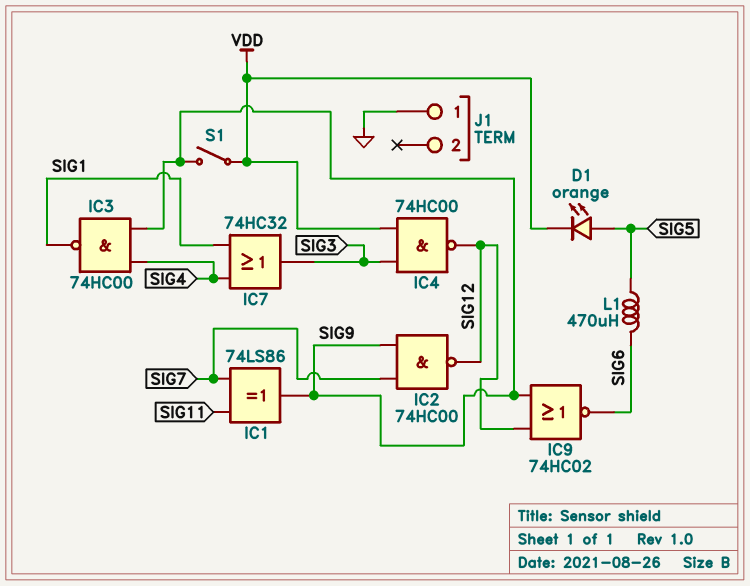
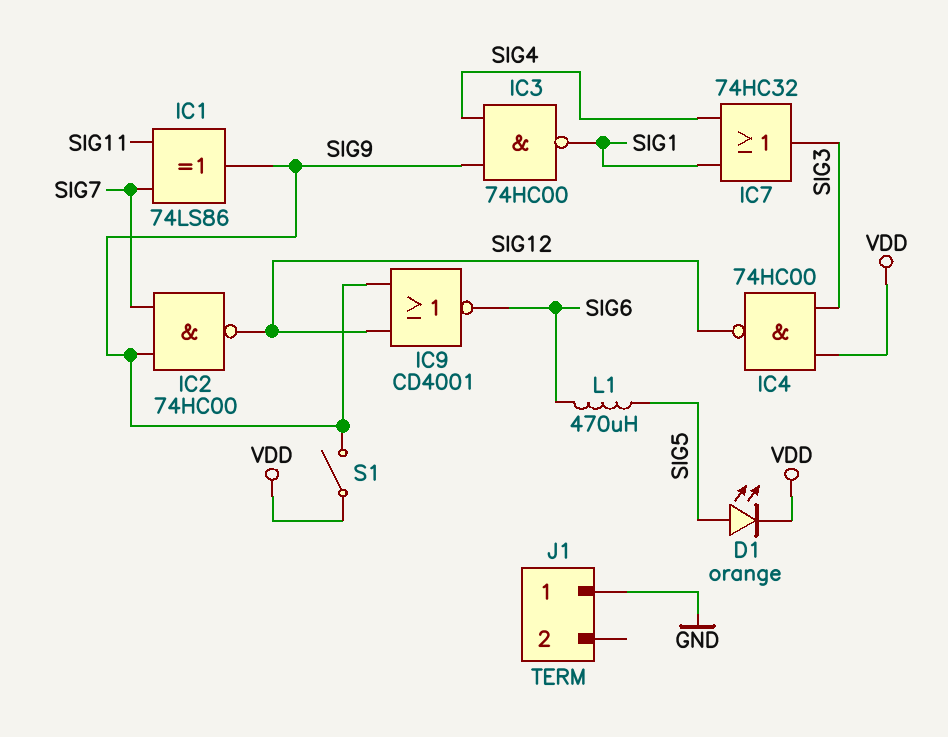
IC9: NOR 74HC02 (in SIG9, in SIG12, out SIG6) -> NOR CD4001 (in SIG9, in SIG12, out SIG6)

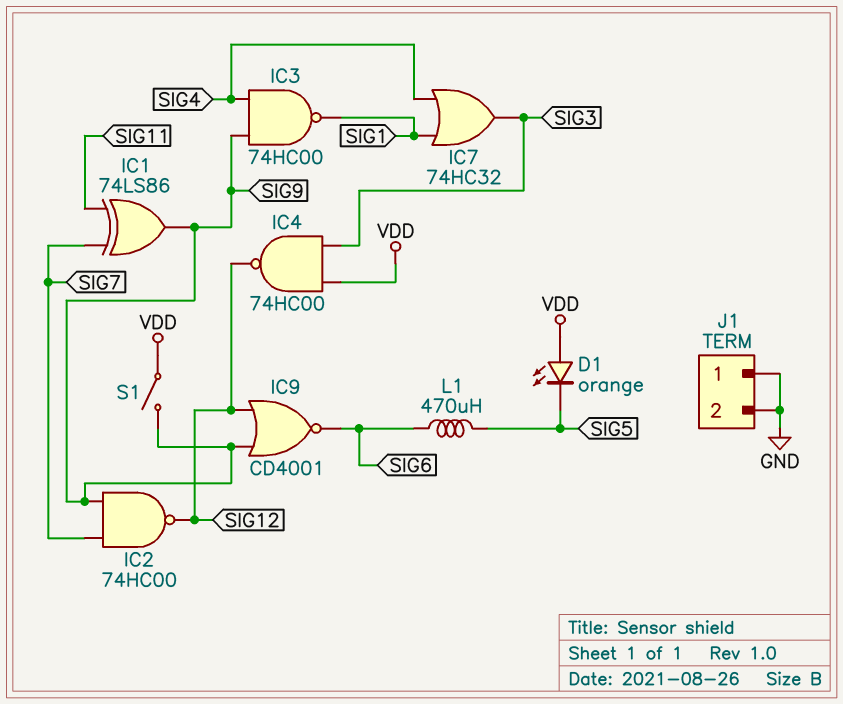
D1: LED orange (A SIG5, K VDD) -> LED orange (A VDD, K SIG5)
J1 pin 2: none -> GND

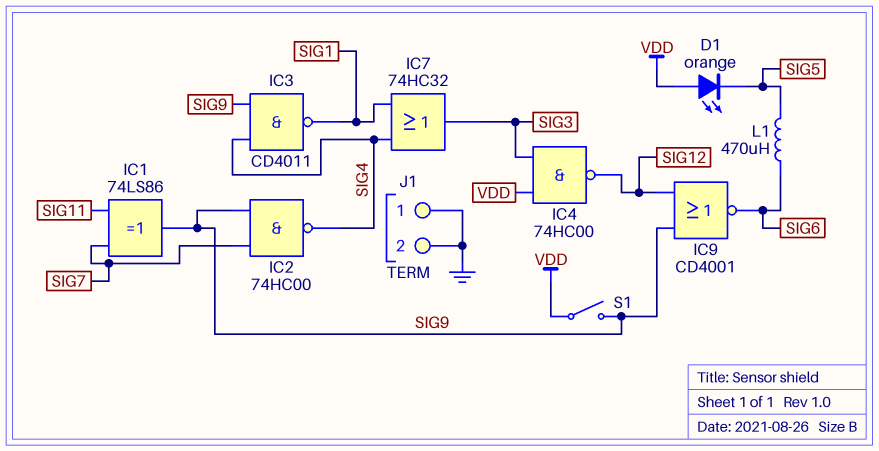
IC2: NAND 74HC00 (in SIG7, in SIG9, out SIG12) -> NAND 74HC00 (in SIG7, in SIG9, out SIG4)
IC3: NAND 74HC00 (in SIG4, in SIG9, out SIG1) -> NAND CD4011 (in SIG4, in SIG9, out SIG1)

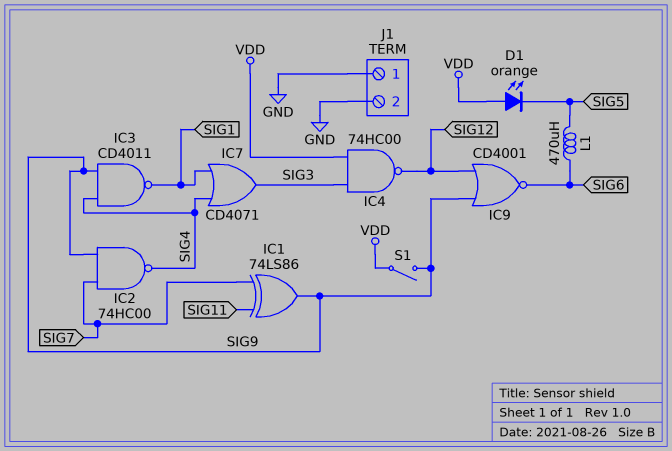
IC7: OR 74HC32 (in SIG1, in SIG4, out SIG3) -> OR CD4071 (in SIG1, in SIG4, out SIG3)

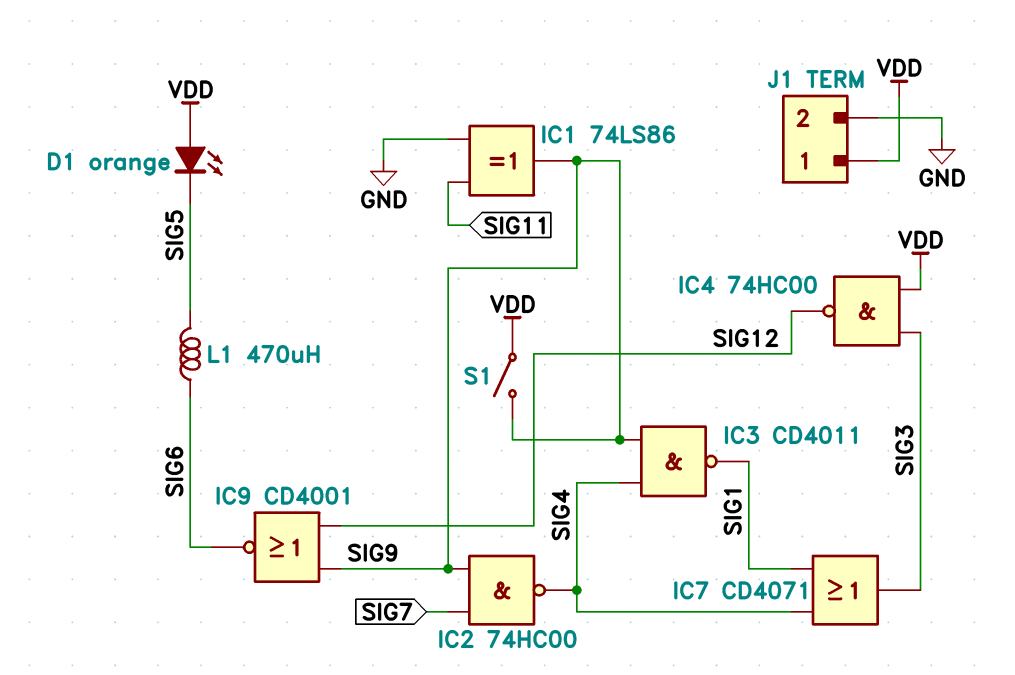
IC1: XOR 74LS86 (in SIG7, in SIG11, out SIG9) -> XOR 74LS86 (in GND, in SIG11, out SIG9)
J1 pin 1: GND -> VDD

